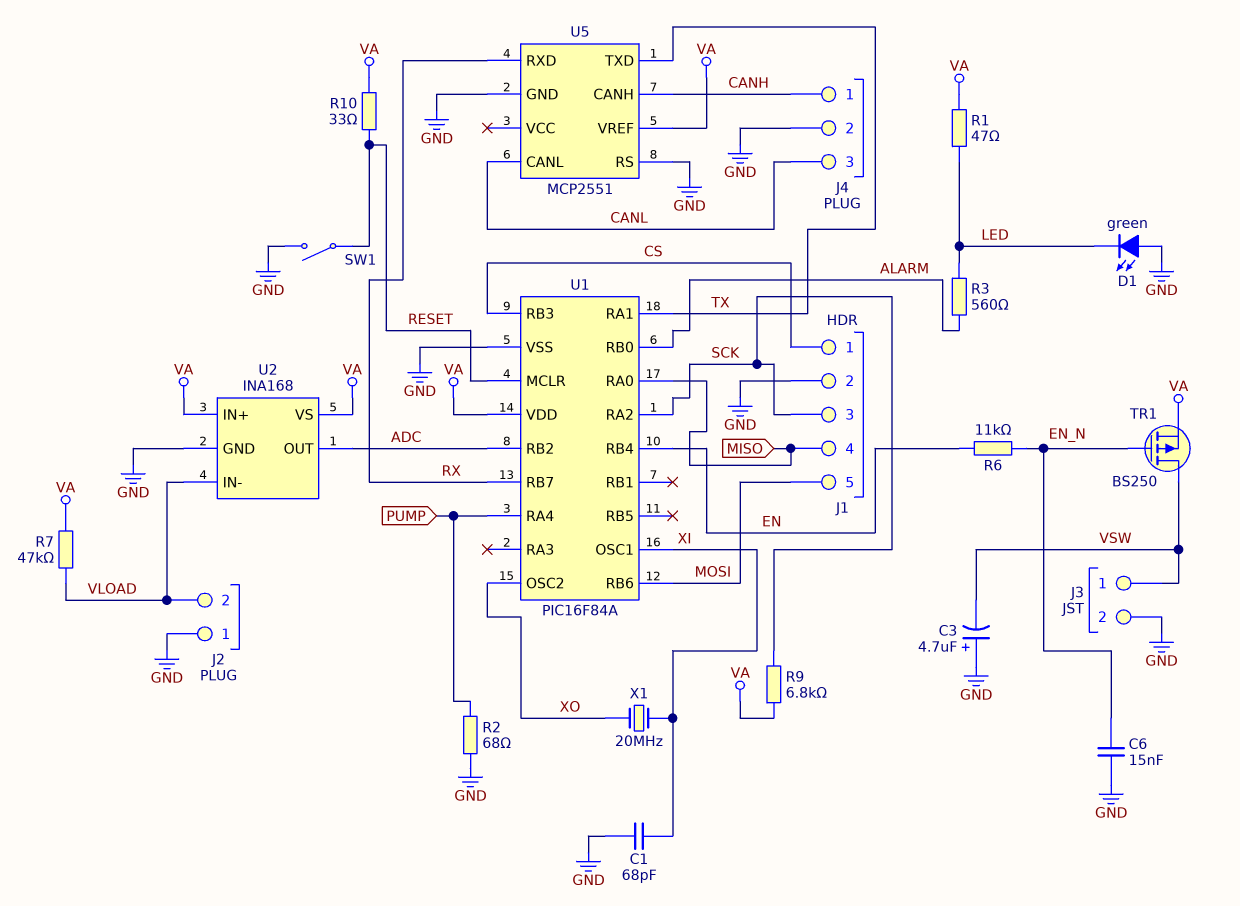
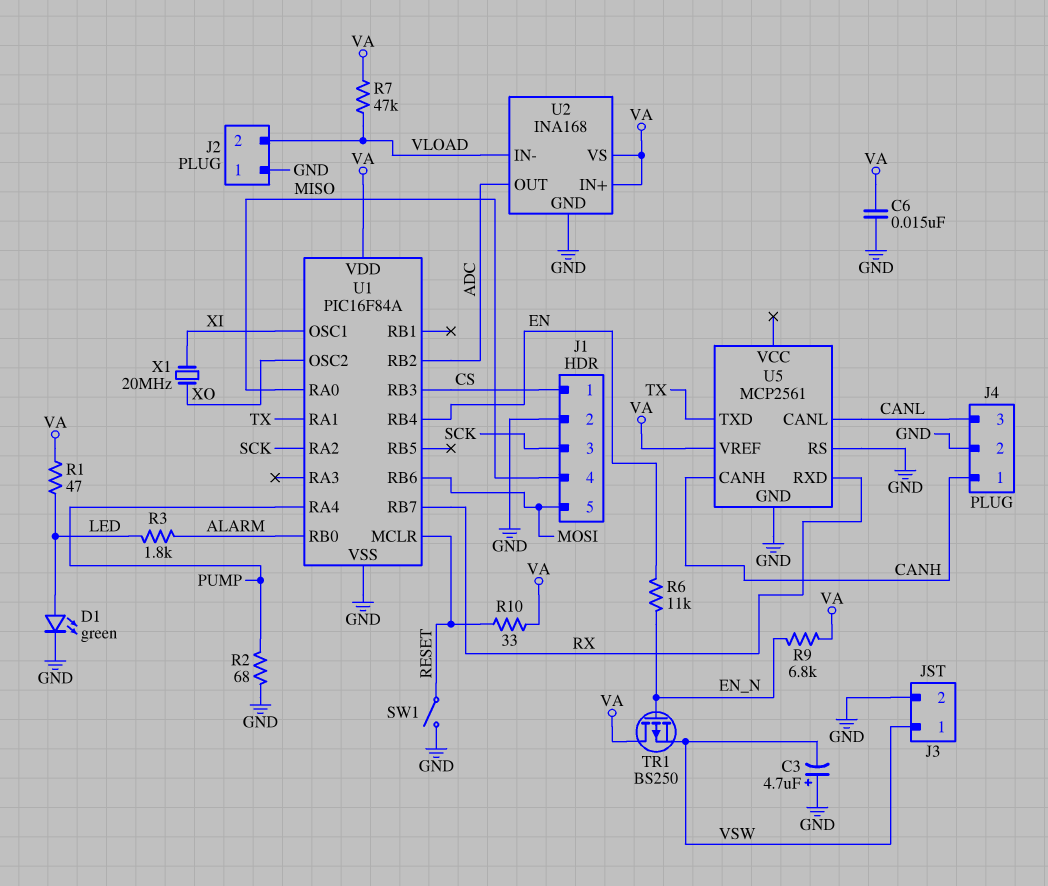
C1: 68pF (GND, XI) -> none
C6: 15nF (EN_N, GND) -> 15nF (GND, VA)
D1: LED green (A GND, K LED) -> LED green (A LED, K GND)
R3: 560 (ALARM, LED) -> 1.8k (ALARM, LED)
R9: 6.8k (SCK, VA) -> 6.8k (EN_N, VA)
TR1: PMOS BS250 (G EN_N, D VSW, S VA) -> PMOS BS250 (G EN_N, D VA, S VSW)
U5: MCP2551 -> MCP2561

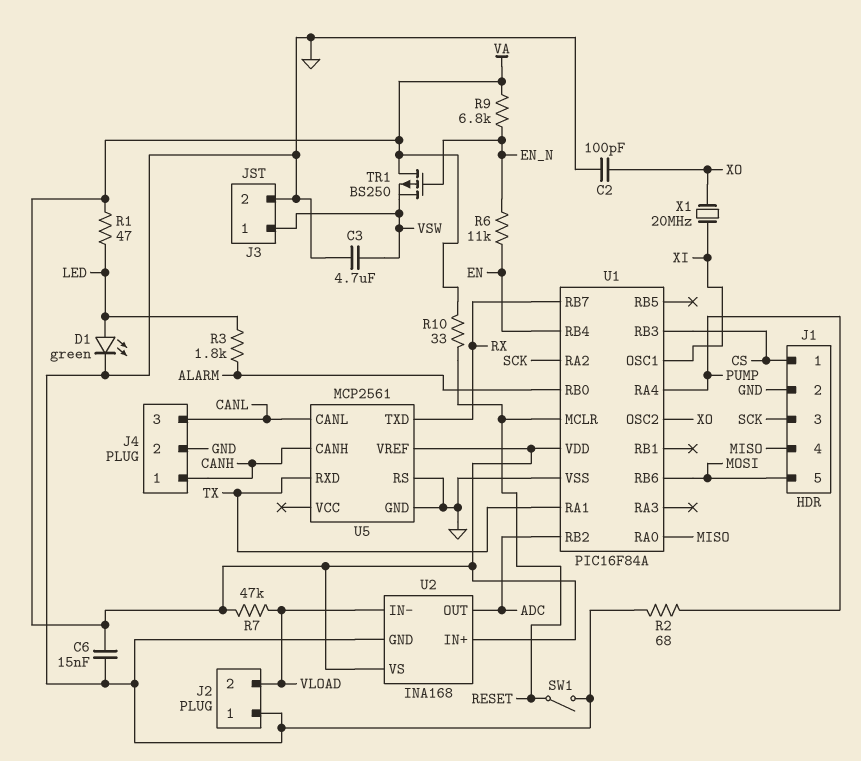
C2: none -> 100pF (GND, XO)
C3: 4.7uF (plus GND, minus VSW) -> 4.7uF (GND, VSW)
U5 pin RXD: RX -> TX
U5 pin TXD: TX -> RX

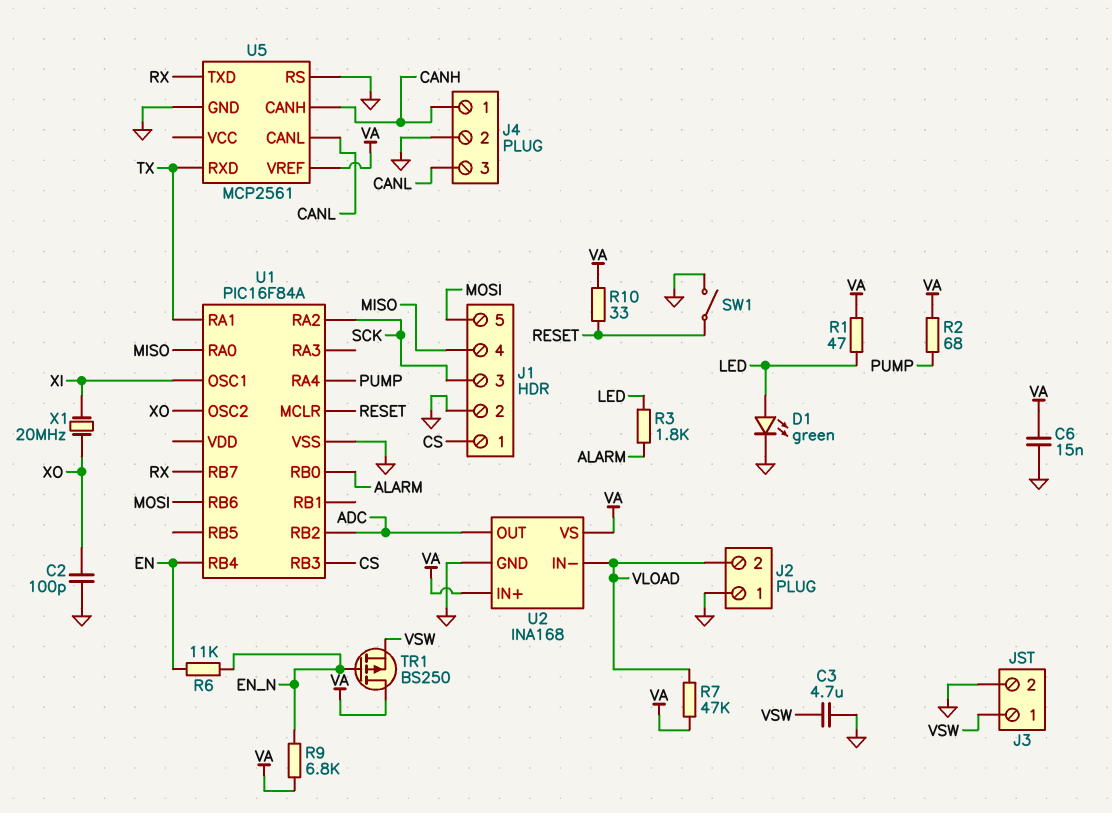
R2: 68 (GND, PUMP) -> 68 (PUMP, VA)
U1 pin VDD: VA -> none

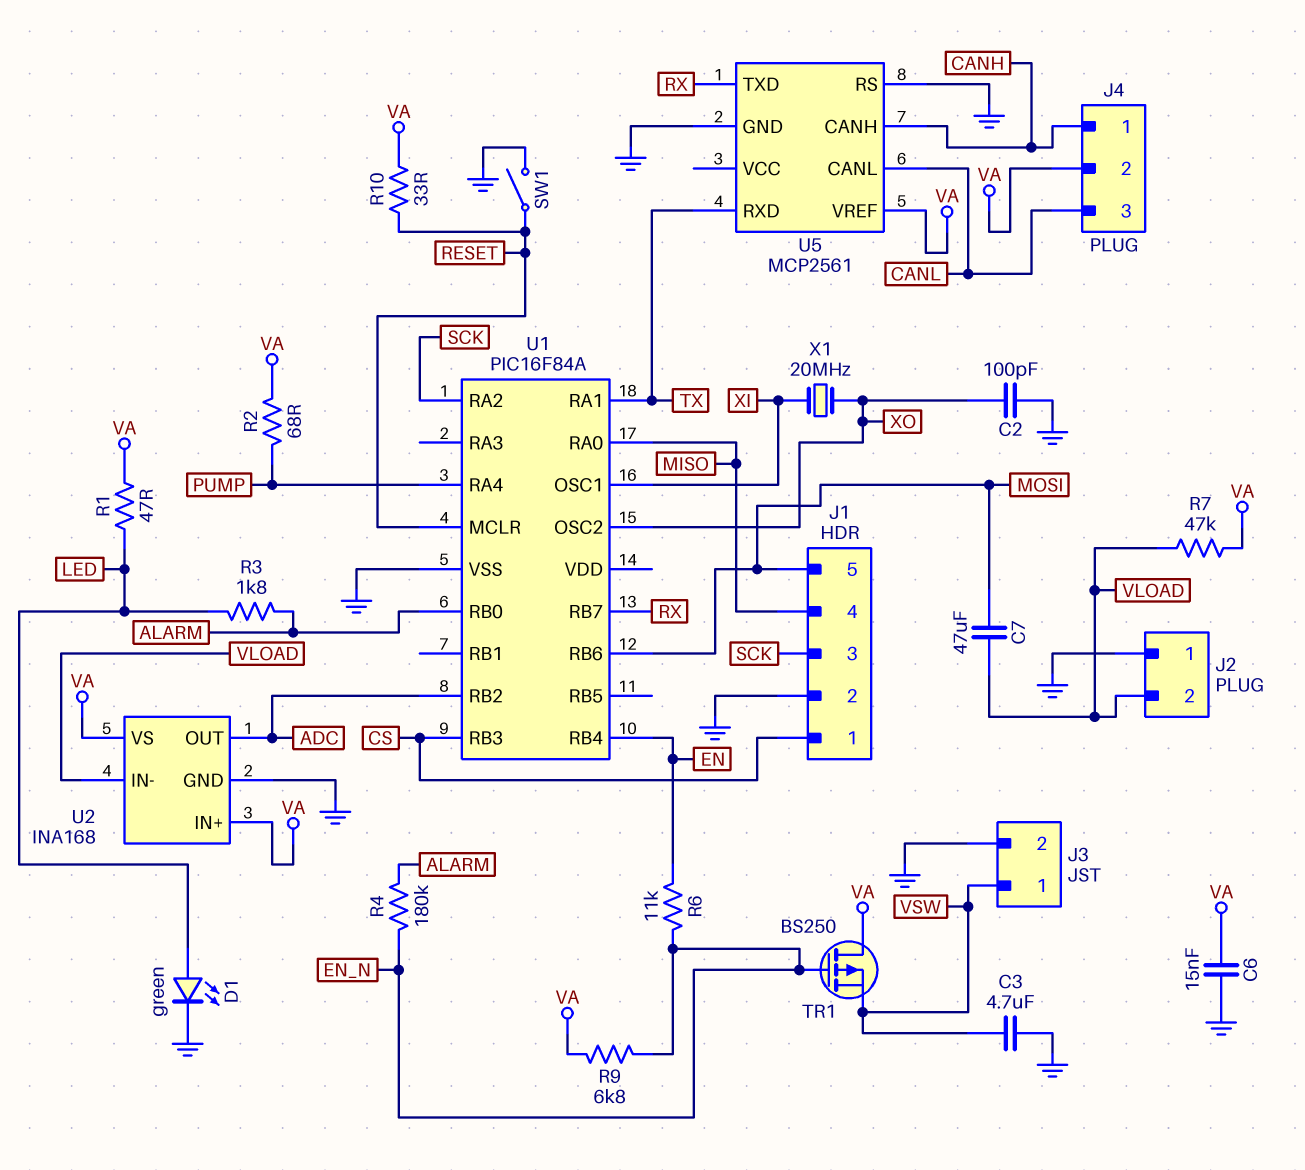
C7: none -> 47uF (MOSI, VLOAD)
J4 pin 2: GND -> VA
R4: none -> 180k (ALARM, EN_N)

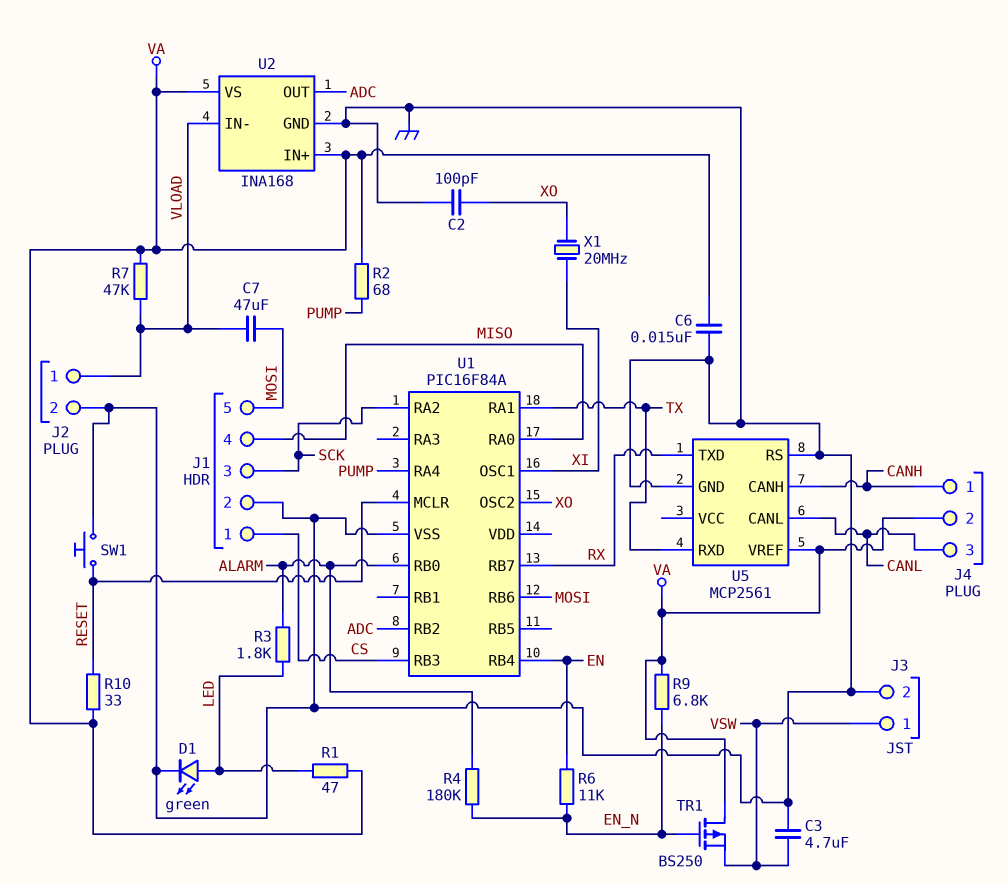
J2 pin 1: GND -> VLOAD
J2 pin 2: VLOAD -> GND
SW1: switch (GND, RESET) -> button (GND, RESET)

